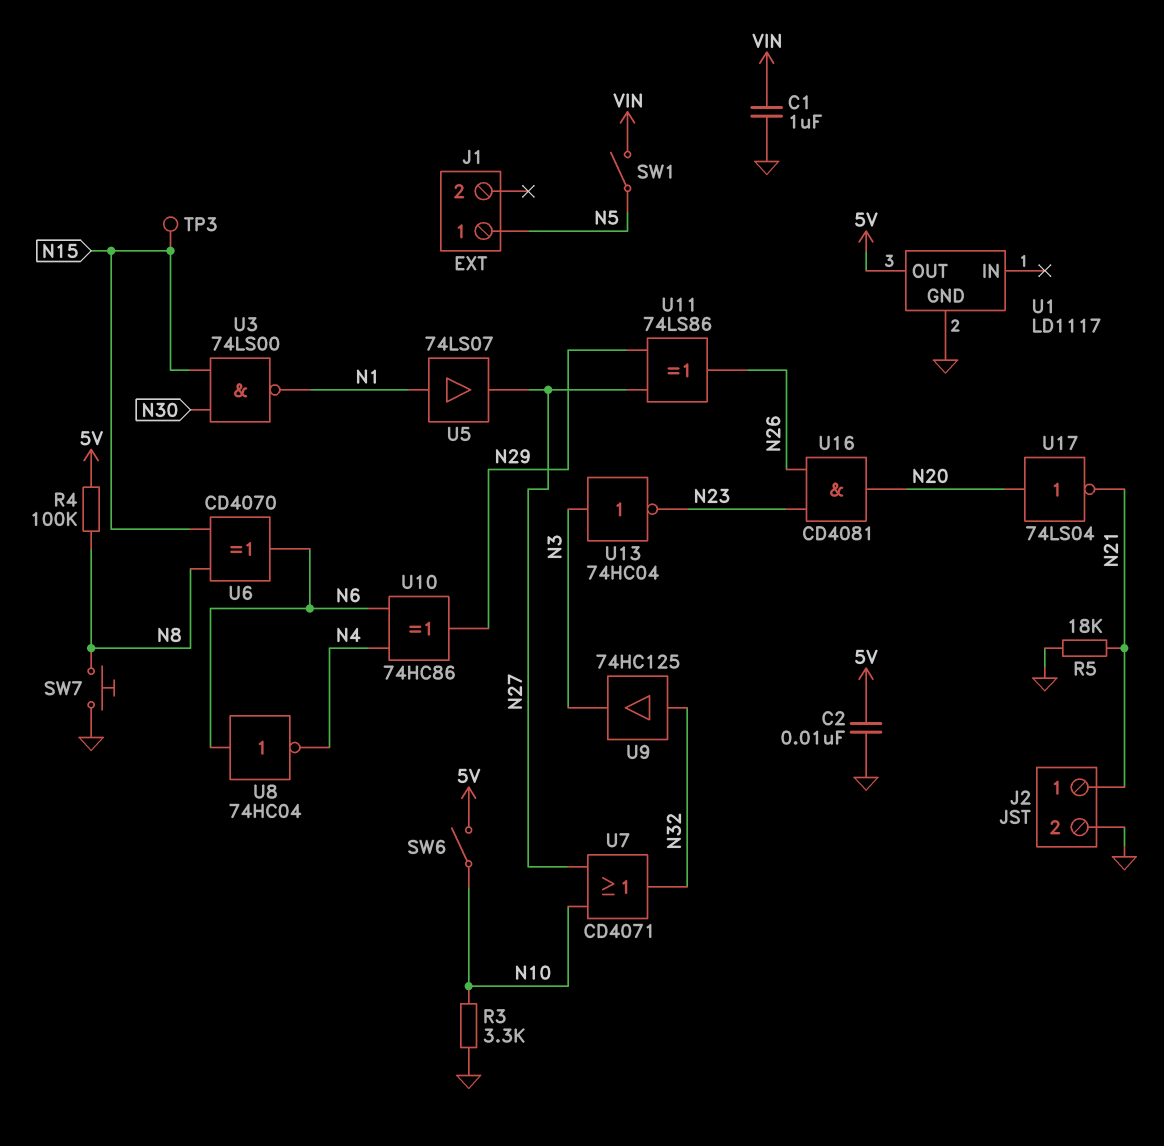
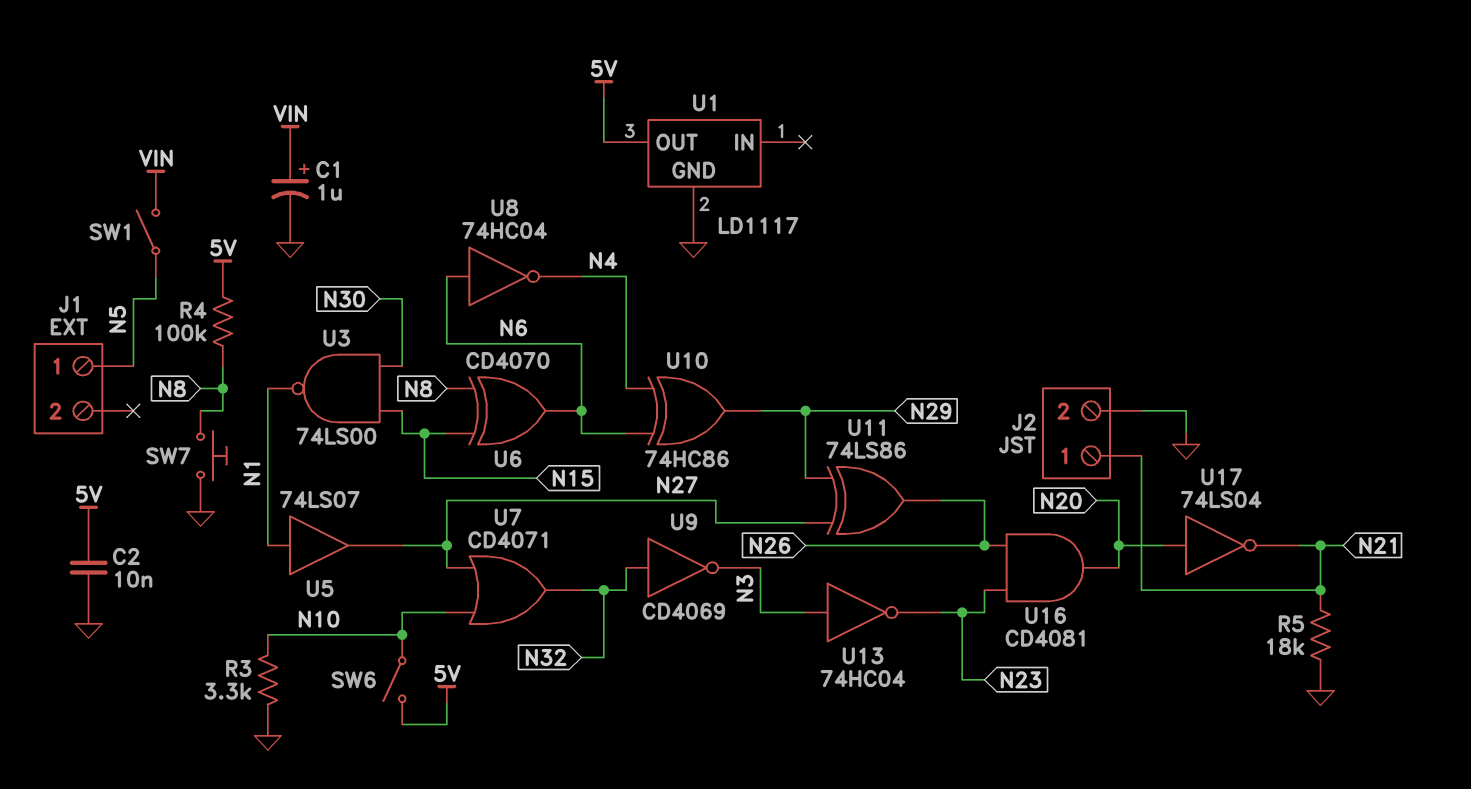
C1: 1uF (GND, VIN) -> 1uF (plus VIN, minus GND)
TP3: test point (N15) -> none
U9: buffer 74HC125 (in N32, out N3) -> NOT CD4069 (in N32, out N3)

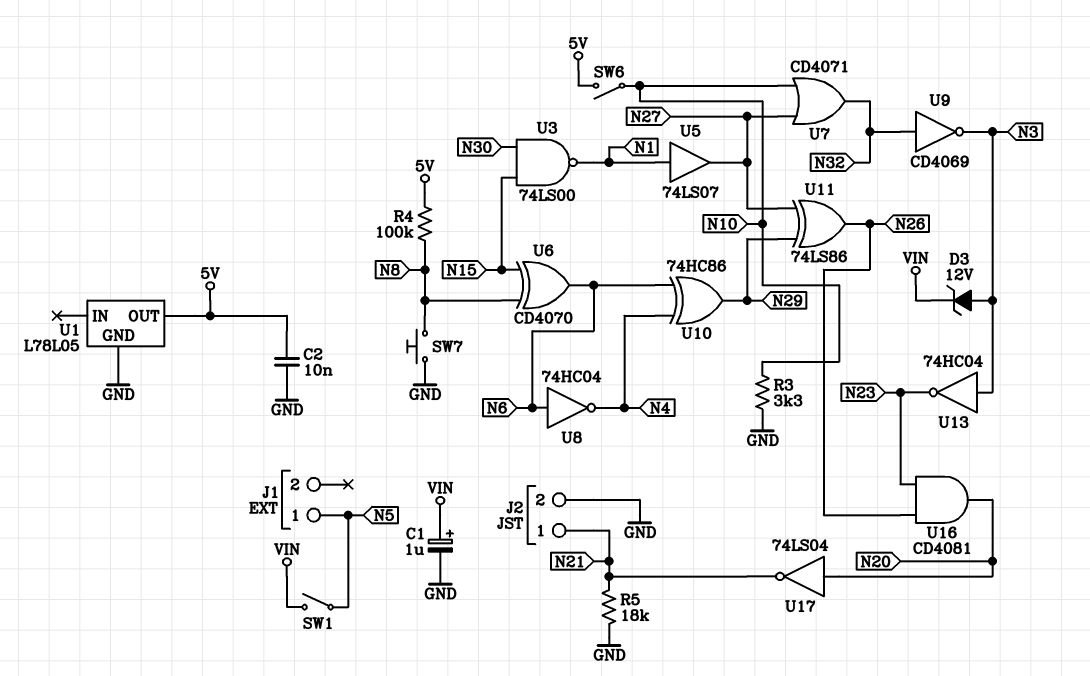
D3: none -> zener 12V (A N3, K VIN)
U1: LD1117 -> L78L05

